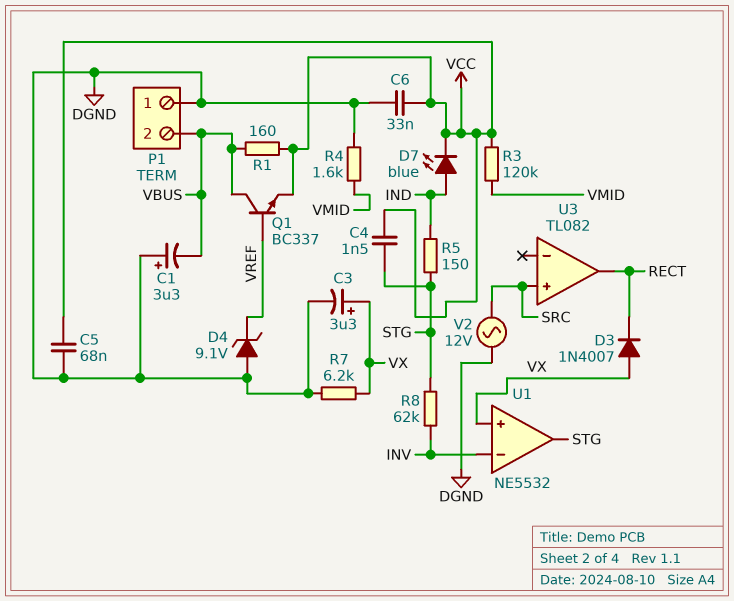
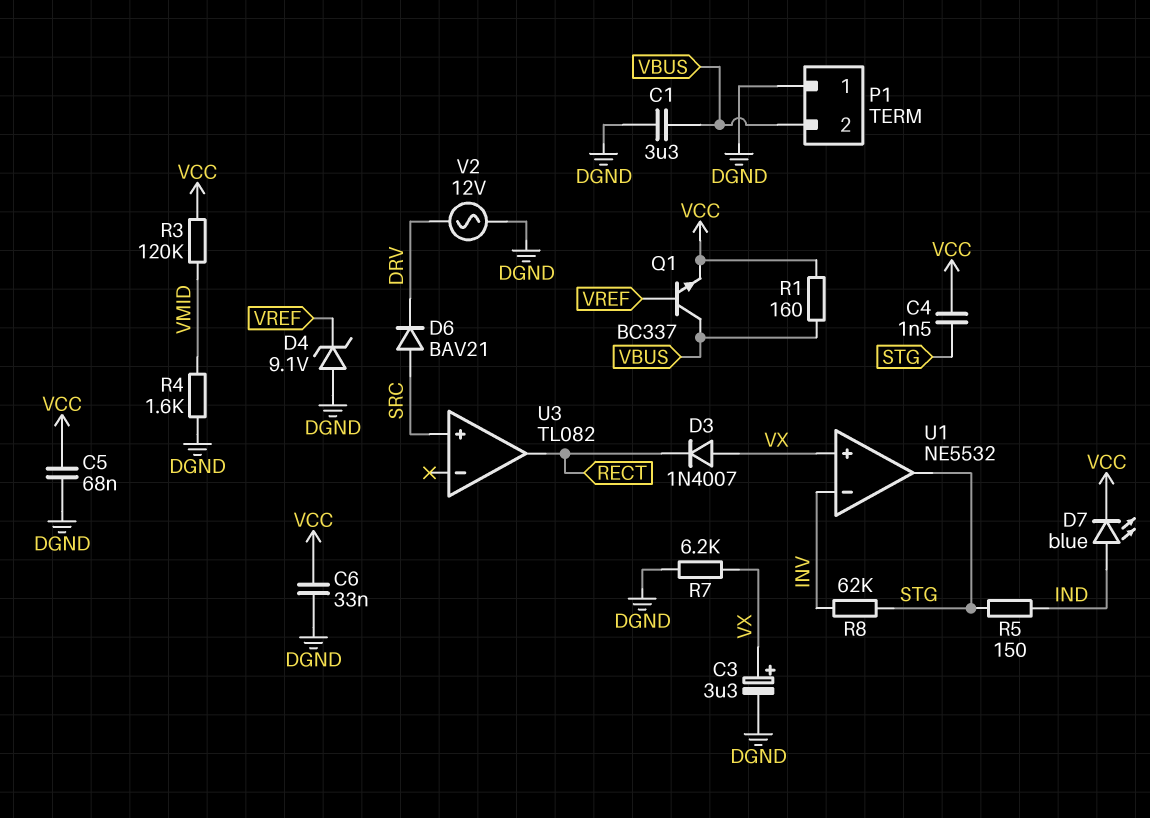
C1: 3.3uF (plus DGND, minus VBUS) -> 3.3uF (DGND, VBUS)
D6: none -> diode BAV21 (A SRC, K DRV)
V2: AC 12V (DGND, SRC) -> AC 12V (DGND, DRV)

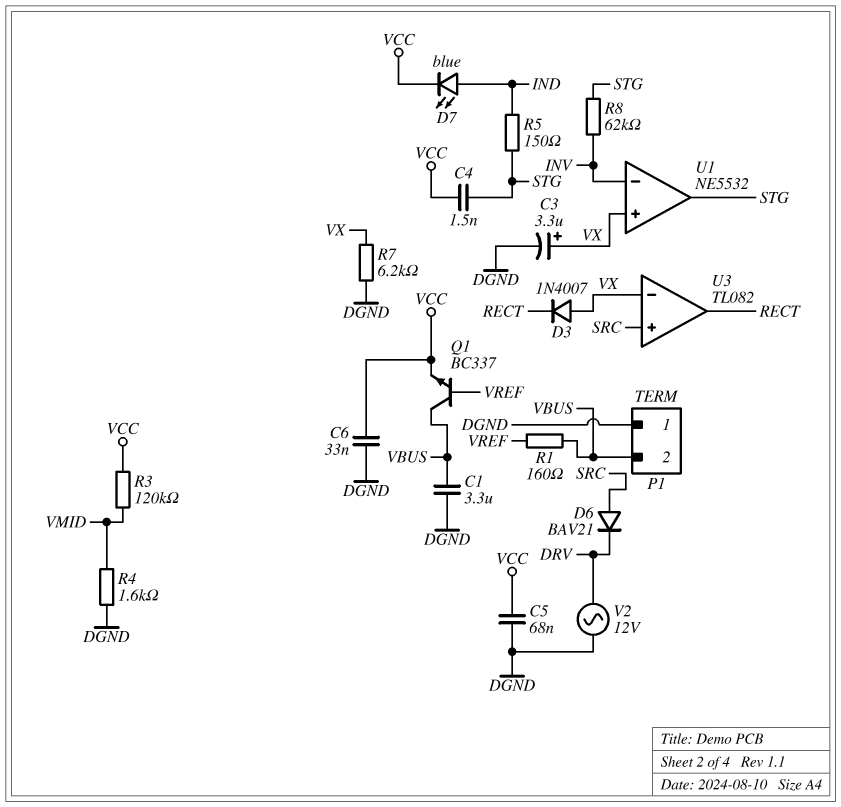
D4: zener 9.1V (A DGND, K VREF) -> none
R1: 160 (VBUS, VCC) -> 160 (VBUS, VREF)
U3 pin in-: none -> VX

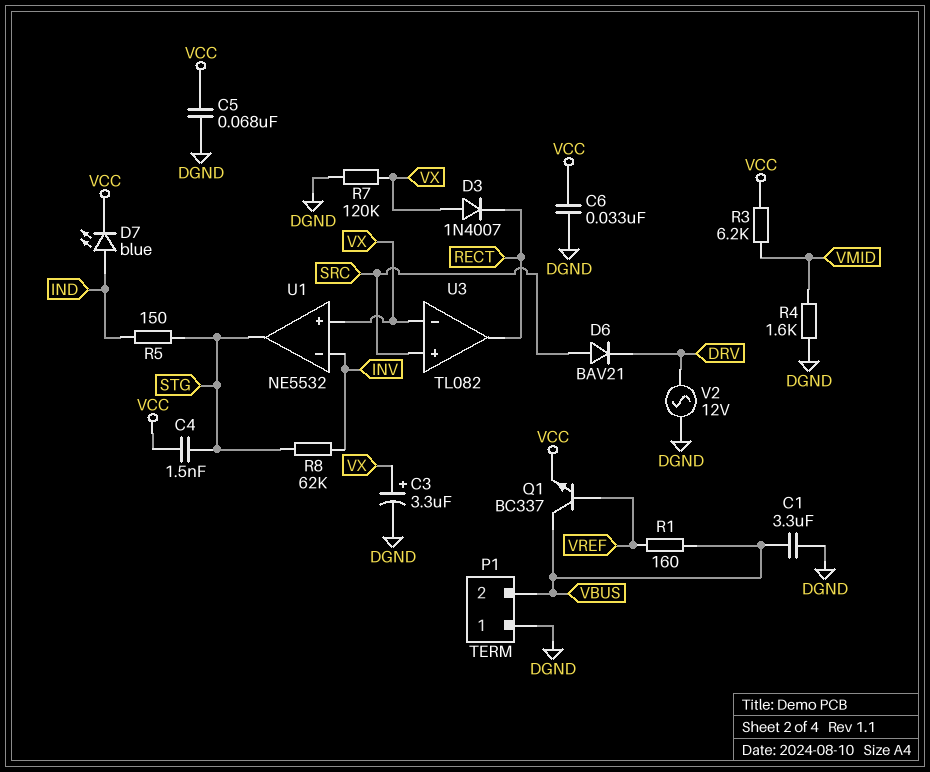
R3: 120k (VCC, VMID) -> 6.2k (VCC, VMID)
R7: 6.2k (DGND, VX) -> 120k (DGND, VX)

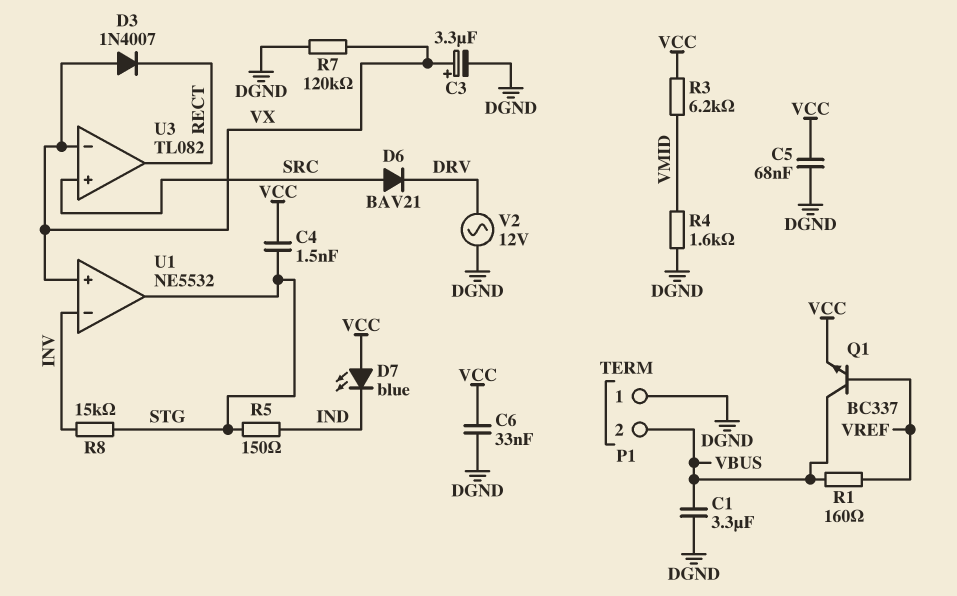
D7: LED blue (A IND, K VCC) -> LED blue (A VCC, K IND)
R8: 62k (INV, STG) -> 15k (INV, STG)

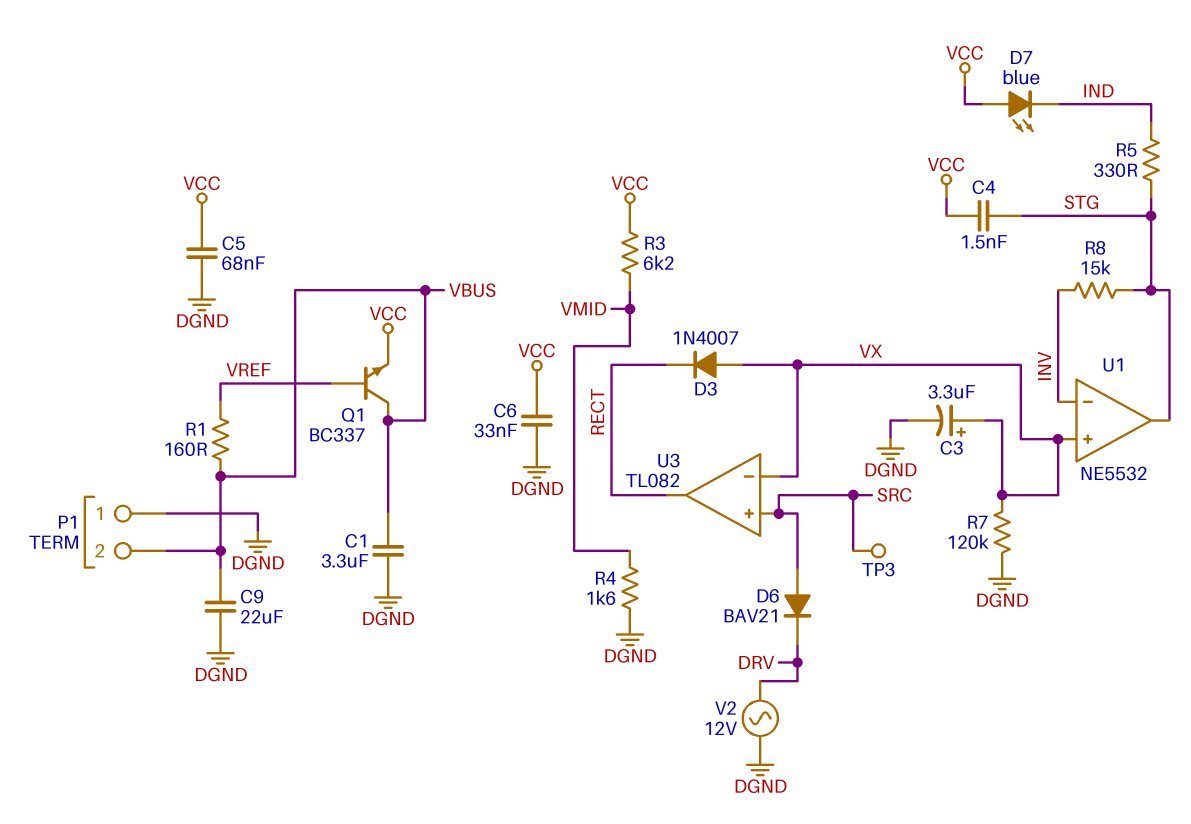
C9: none -> 22uF (DGND, VBUS)
R5: 150 (IND, STG) -> 330 (IND, STG)
TP3: none -> test point (SRC)

